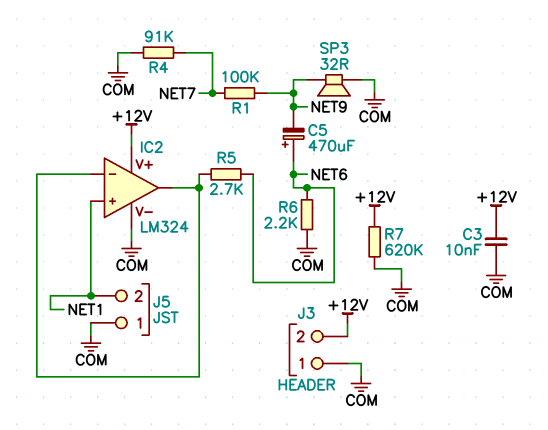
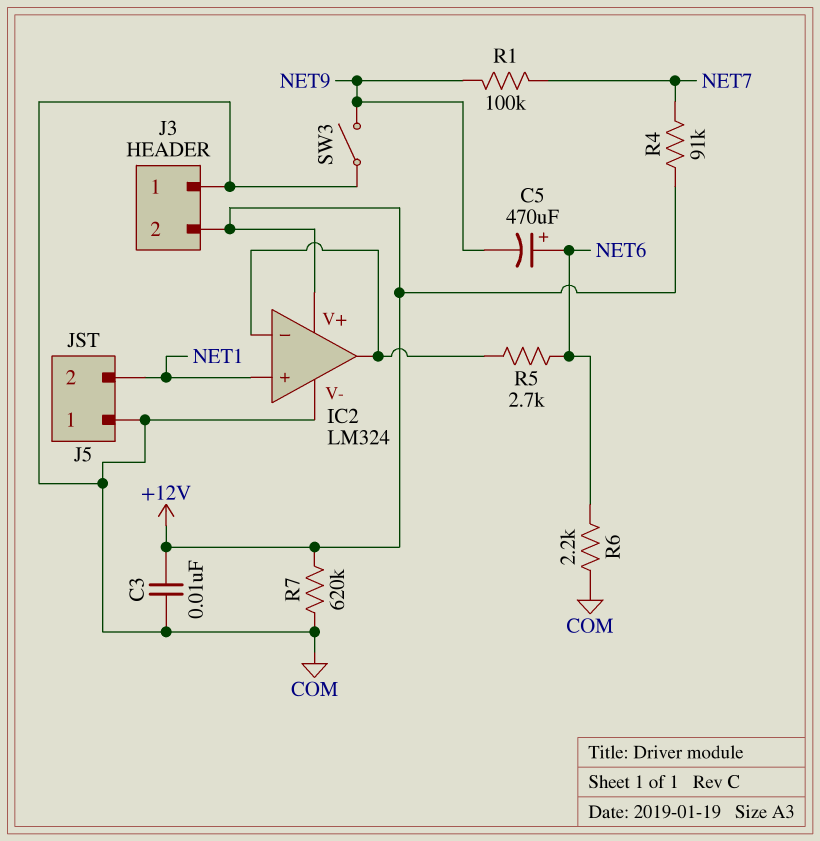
R4: 91k (COM, NET7) -> 91k (+12V, NET7)
SP3: speaker 32R (COM, NET9) -> none
SW3: none -> switch (COM, NET9)

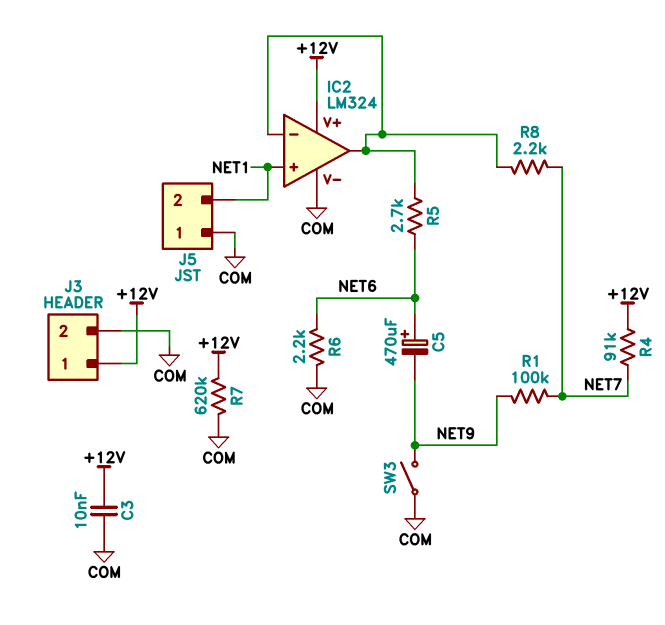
J3 pin 1: COM -> +12V
J3 pin 2: +12V -> COM
R8: none -> 2.2k (IC2/in-, NET7)

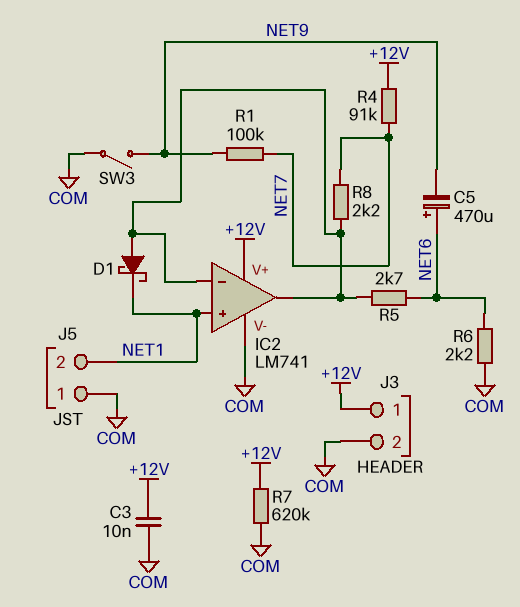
D1: none -> schottky (A IC2/in-, K NET1)
IC2: LM324 -> LM741

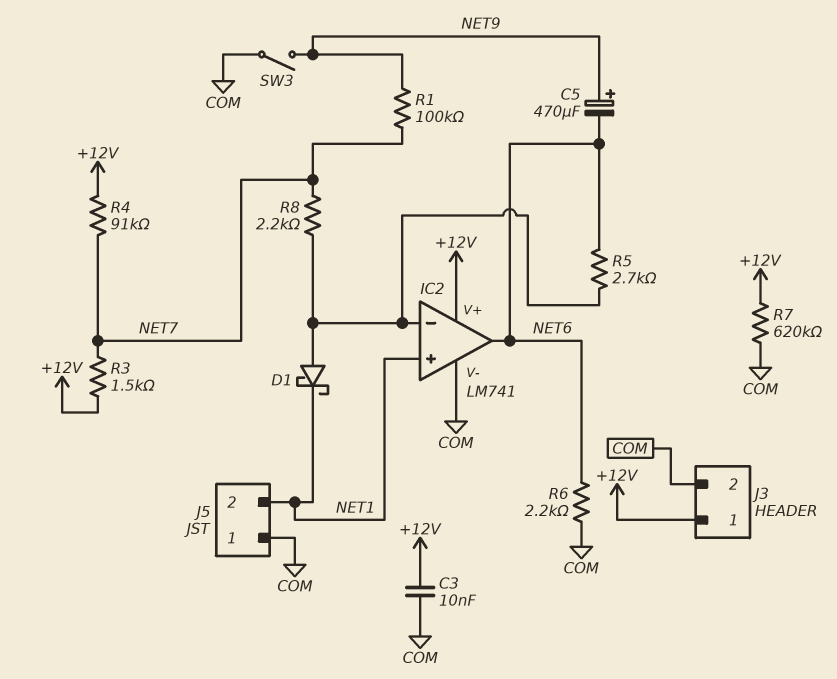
C5: 470uF (plus NET6, minus NET9) -> 470uF (plus NET9, minus NET6)
IC2 pin out: IC2/in- -> NET6
R3: none -> 1.5k (+12V, NET7)

